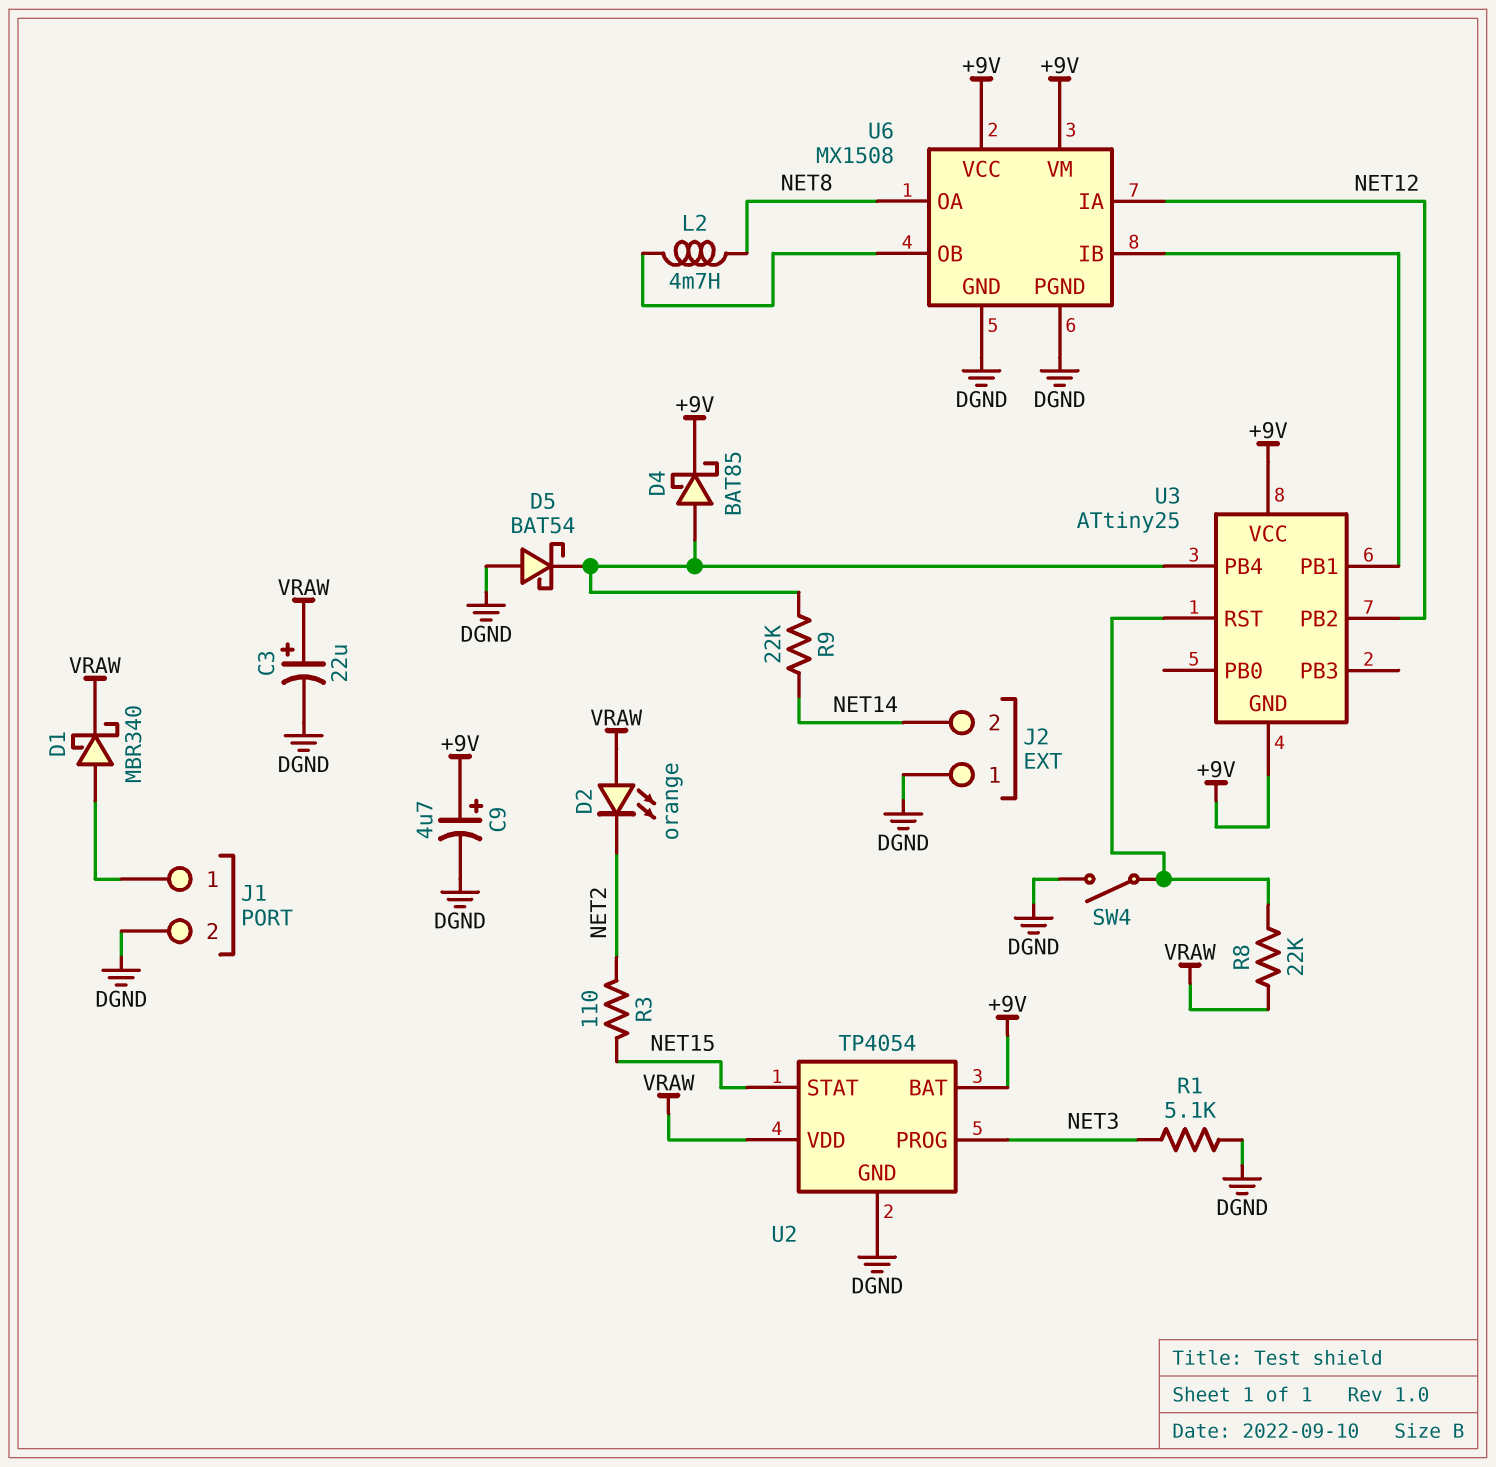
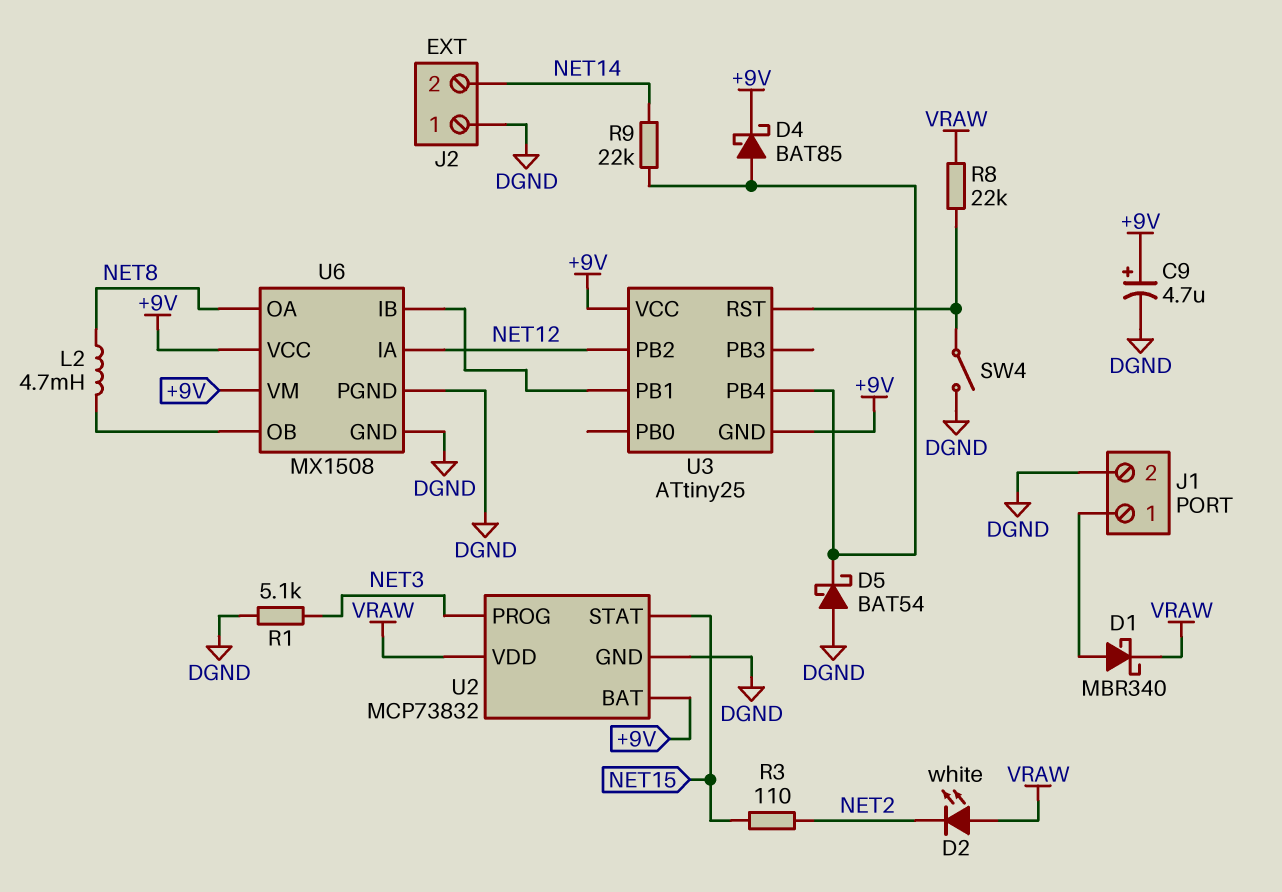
C3: 22uF (plus VRAW, minus DGND) -> none
D2: LED orange (A VRAW, K NET2) -> LED white (A VRAW, K NET2)
U2: TP4054 -> MCP73832

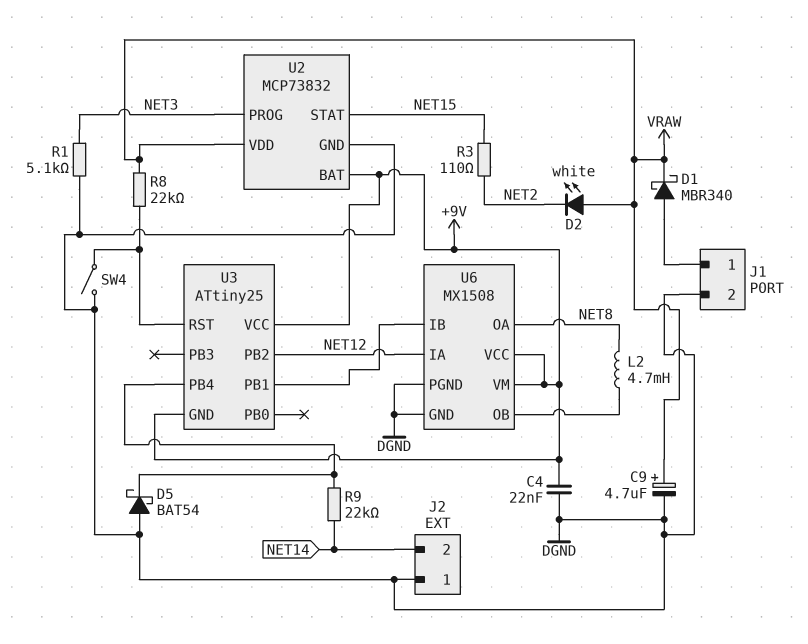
C4: none -> 22nF (+9V, DGND)
C9: 4.7uF (plus +9V, minus DGND) -> 4.7uF (plus VRAW, minus DGND)
D4: schottky BAT85 (A U3/PB4, K +9V) -> none

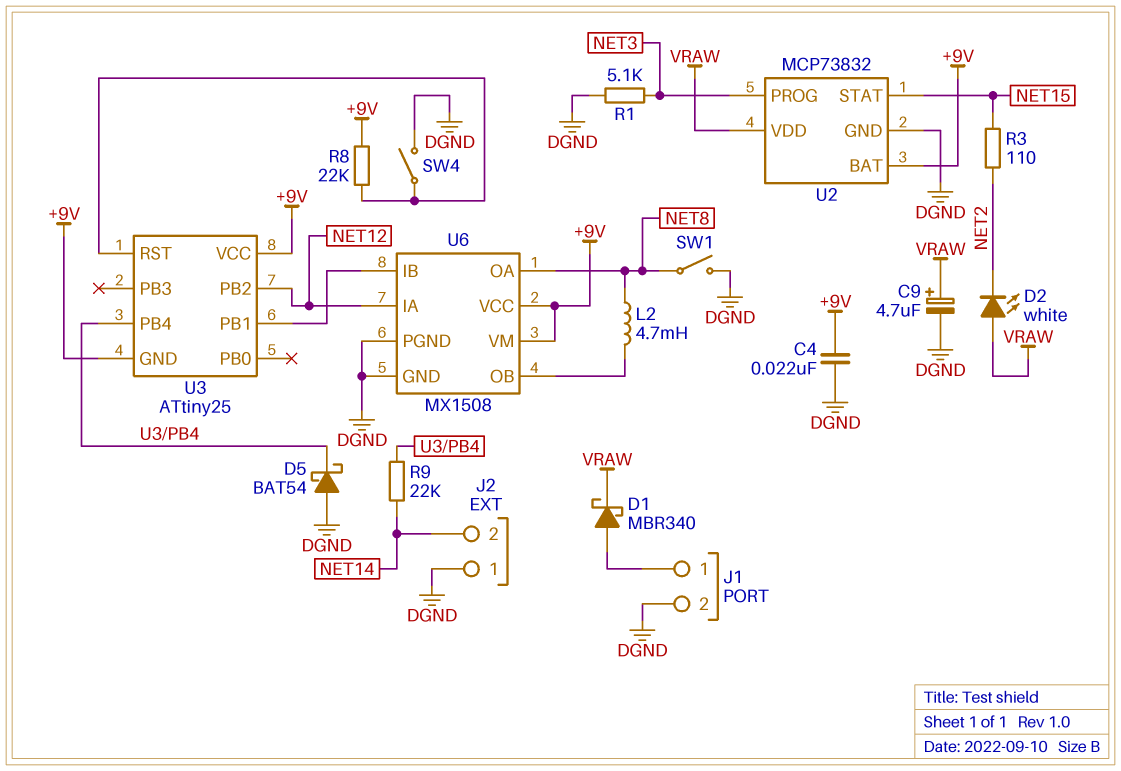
R8: 22k (U3/RST, VRAW) -> 22k (+9V, U3/RST)
SW1: none -> switch (DGND, NET8)

